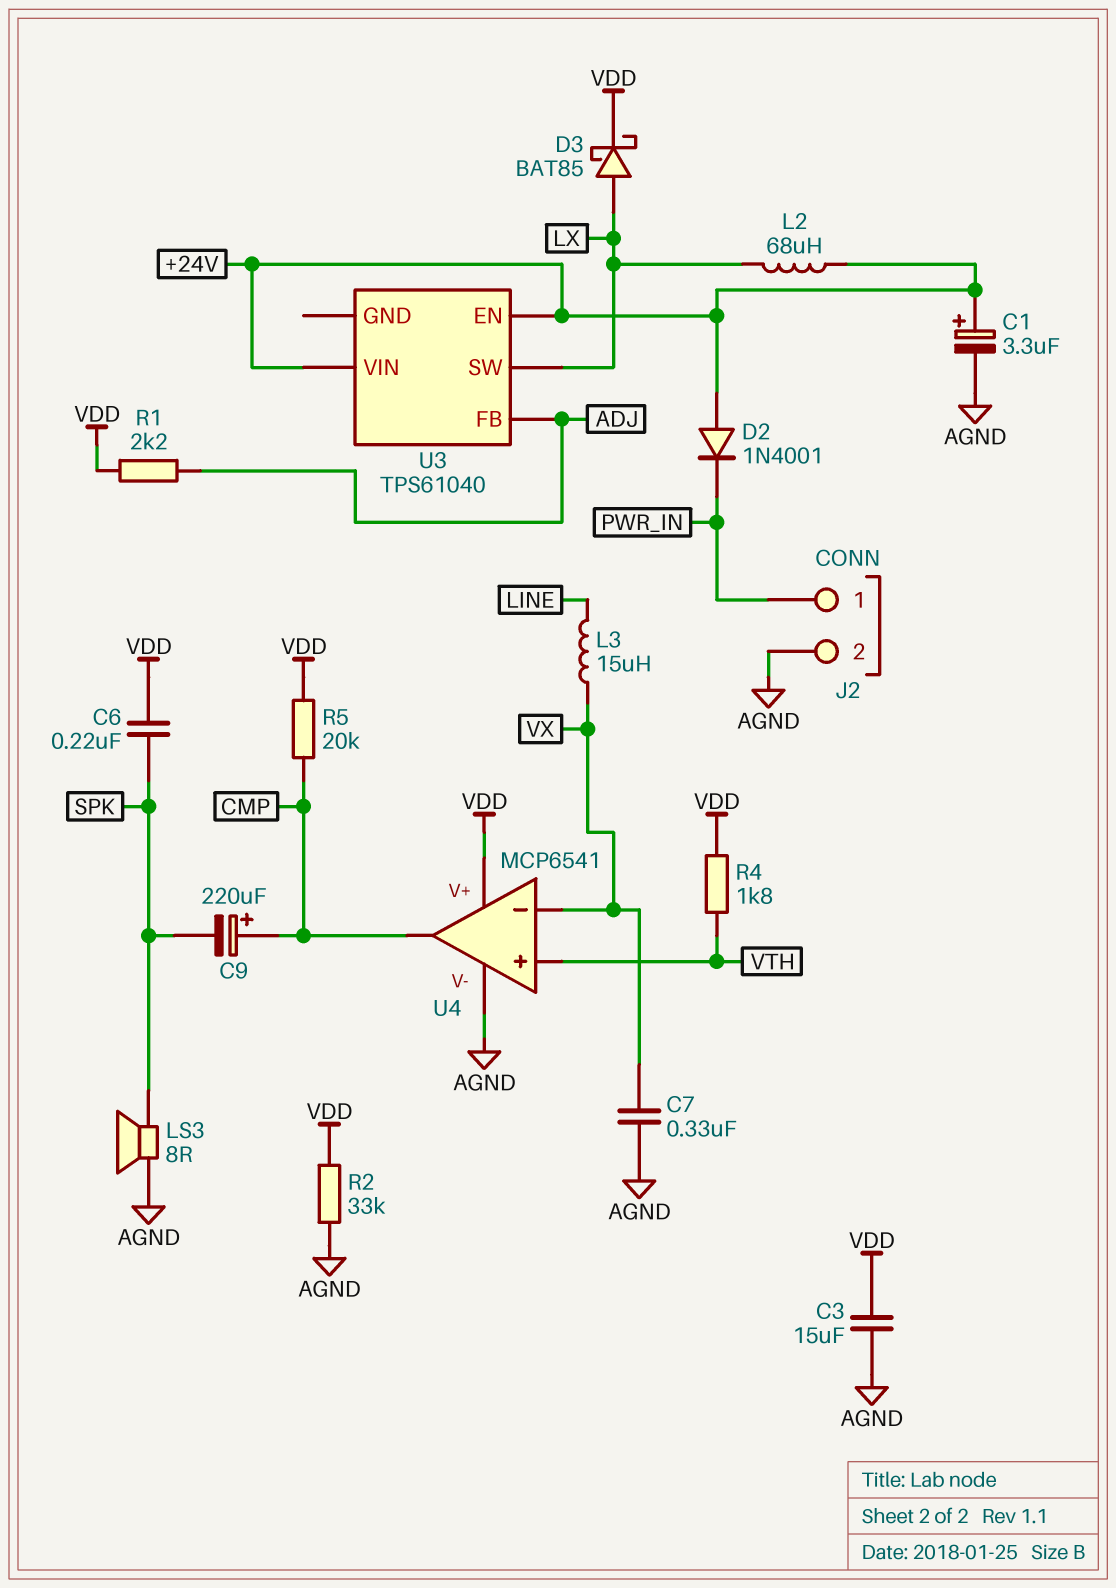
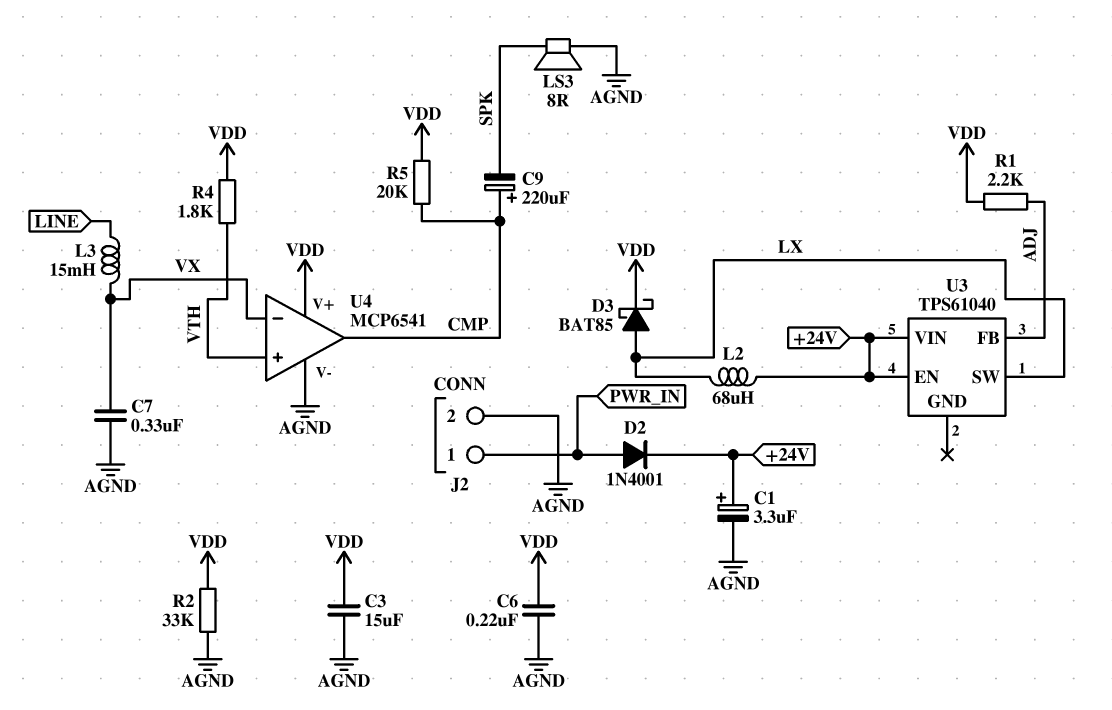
C6: 220nF (SPK, VDD) -> 220nF (AGND, VDD)
D2: diode 1N4001 (A +24V, K PWR_IN) -> diode 1N4001 (A PWR_IN, K +24V)
L3: 15uH (LINE, VX) -> 15mH (LINE, VX)

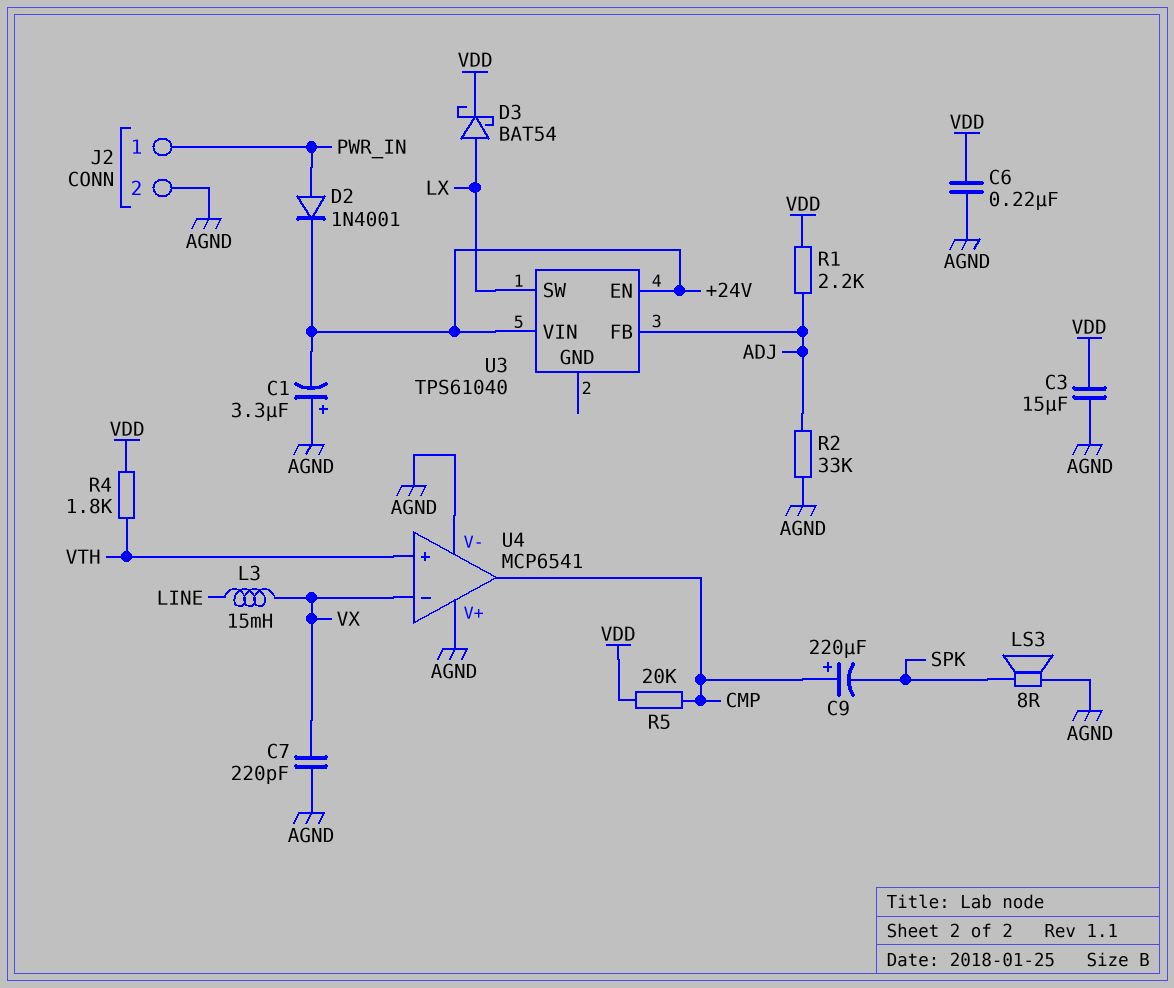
C1: 3.3uF (plus +24V, minus AGND) -> 3.3uF (plus AGND, minus +24V)
C7: 330nF (AGND, VX) -> 220pF (AGND, VX)
D3: schottky BAT85 (A LX, K VDD) -> schottky BAT54 (A LX, K VDD)
L2: 68uH (+24V, LX) -> none
R2: 33k (AGND, VDD) -> 33k (ADJ, AGND)
U4 pin V+: VDD -> AGND

